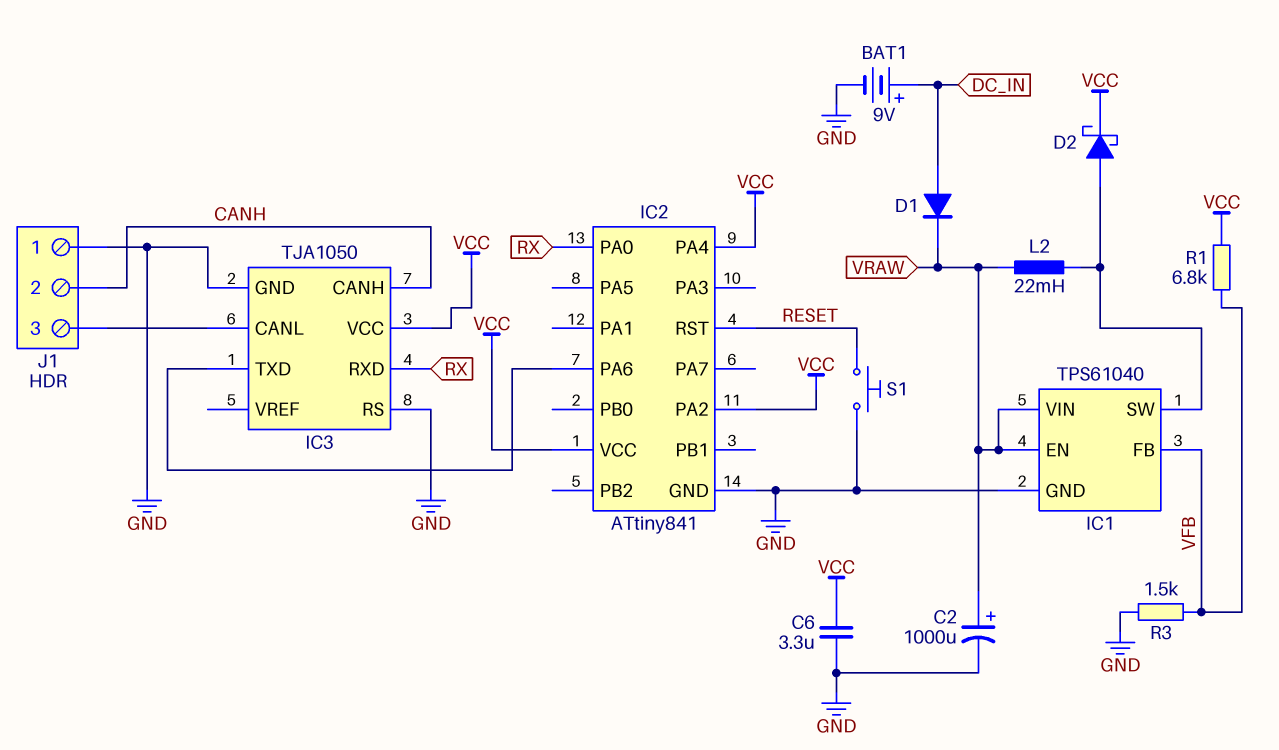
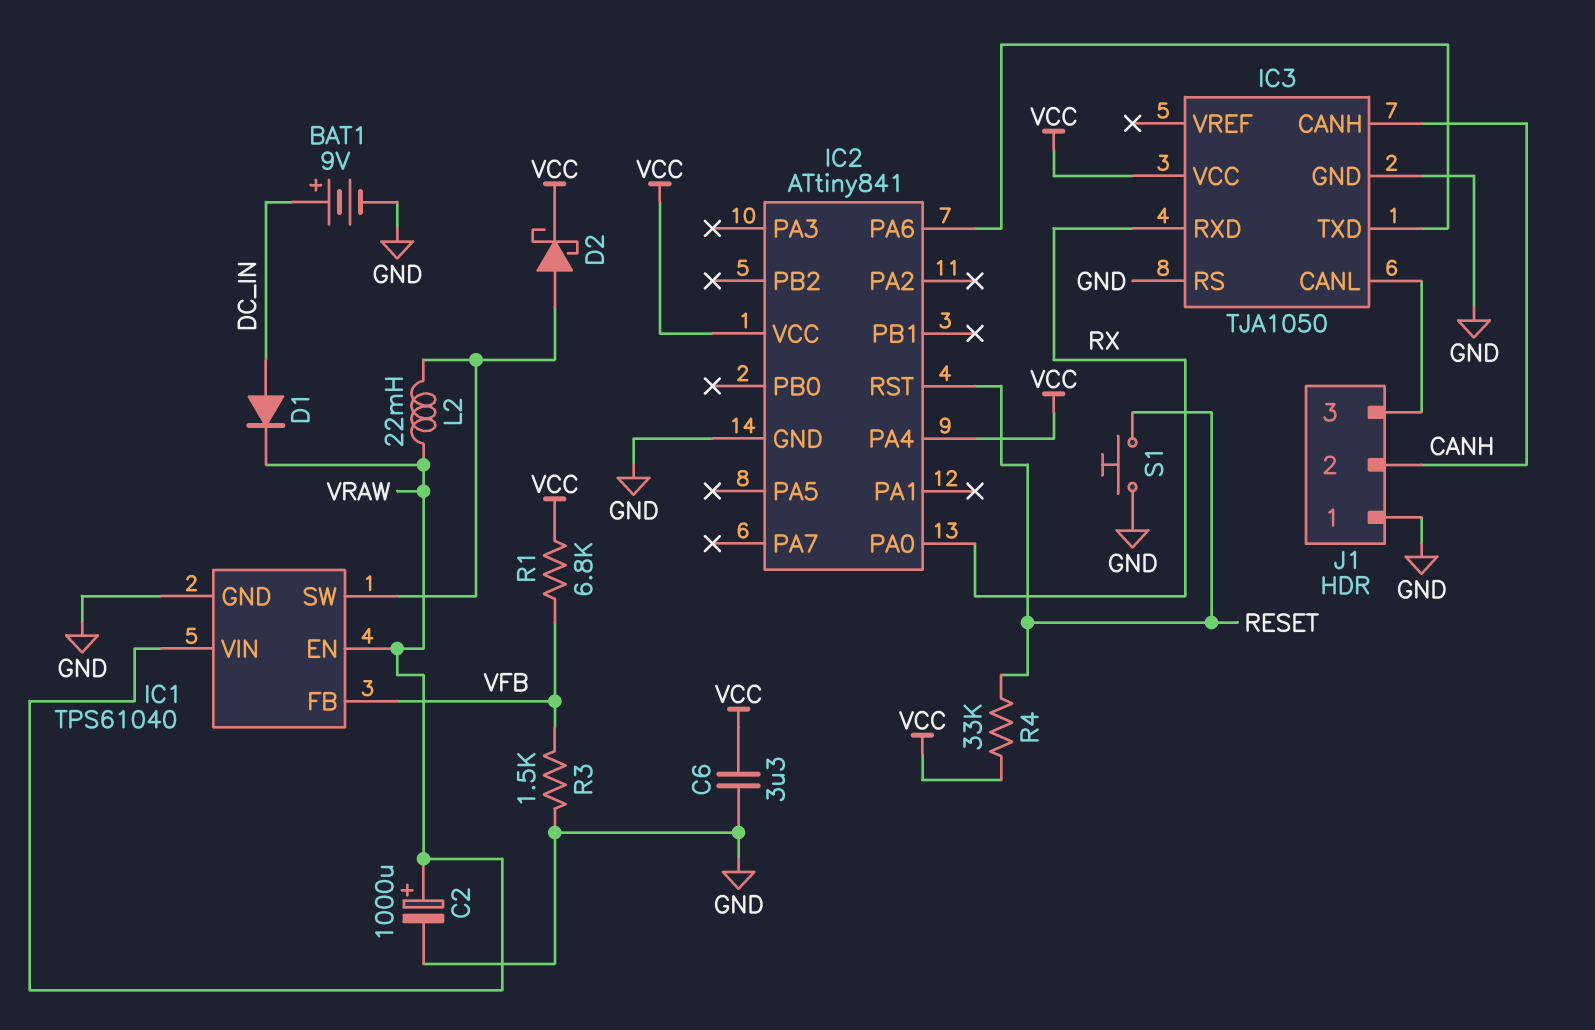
IC2 pin PA2: VCC -> none
R4: none -> 33k (RESET, VCC)

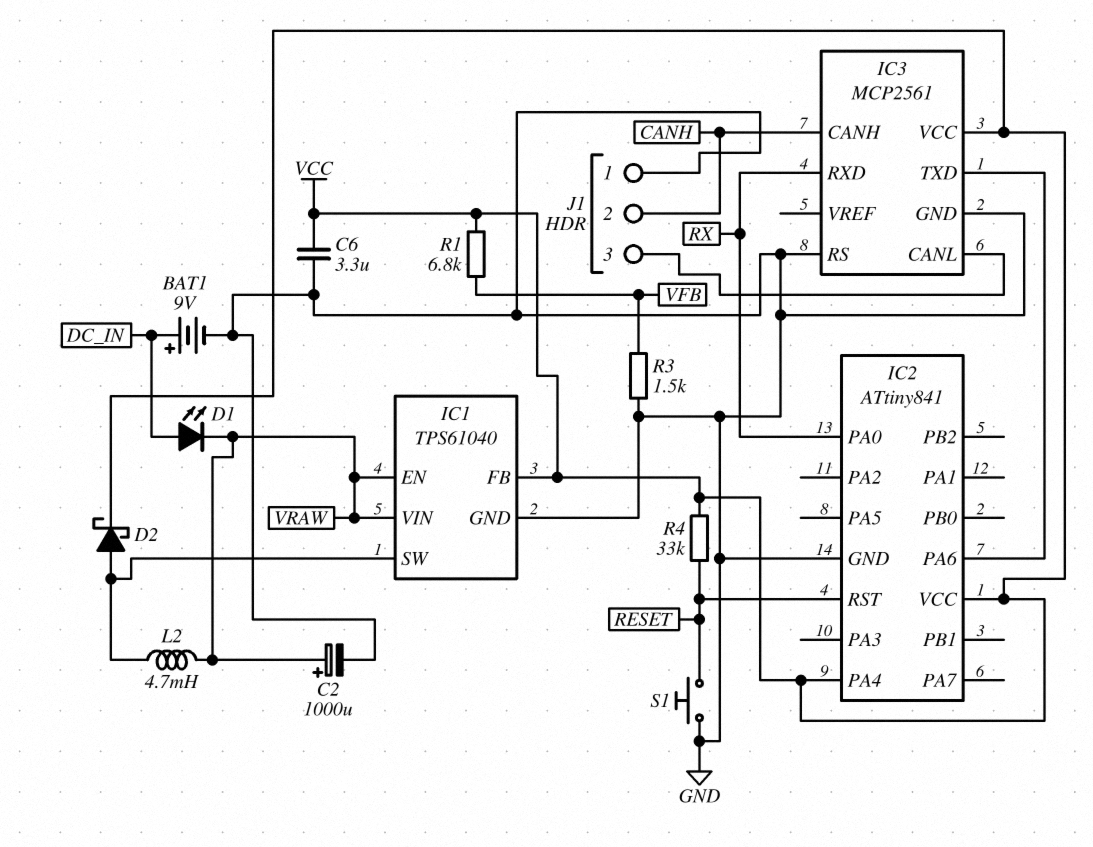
D1: diode (A DC_IN, K VRAW) -> LED (A DC_IN, K VRAW)
IC1 pin FB: VFB -> VCC
IC3: TJA1050 -> MCP2561
L2: 22mH (IC1/SW, VRAW) -> 4.7mH (IC1/SW, VRAW)

